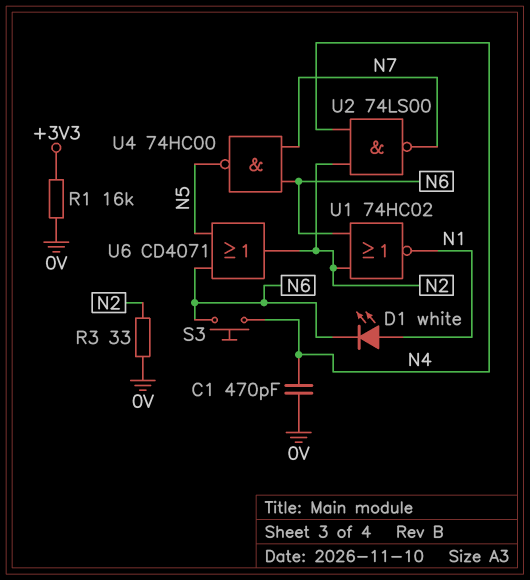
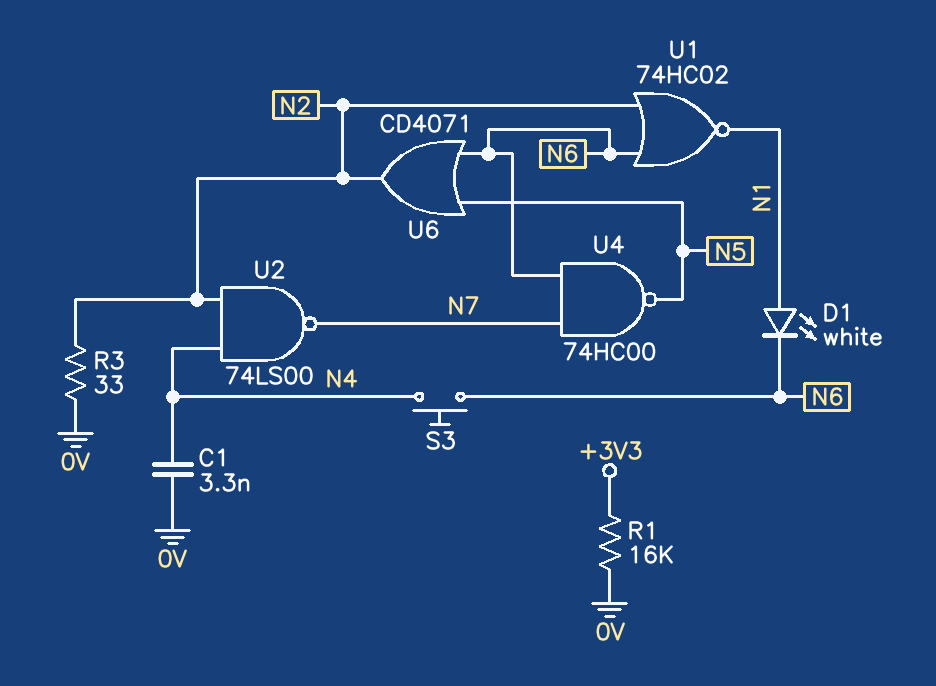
C1: 470pF (0V, N4) -> 3.3nF (0V, N4)

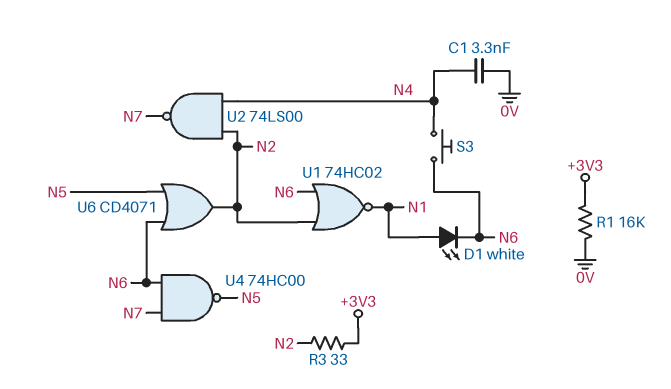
R3: 33 (0V, N2) -> 33 (+3V3, N2)

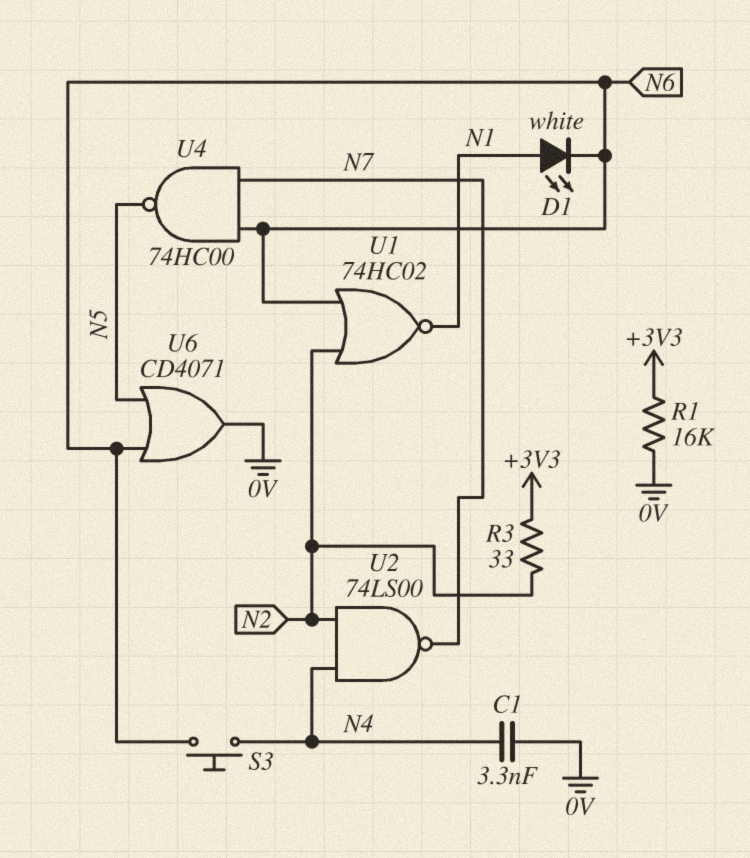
U6: OR CD4071 (in N5, in N6, out N2) -> OR CD4071 (in N5, in N6, out 0V)

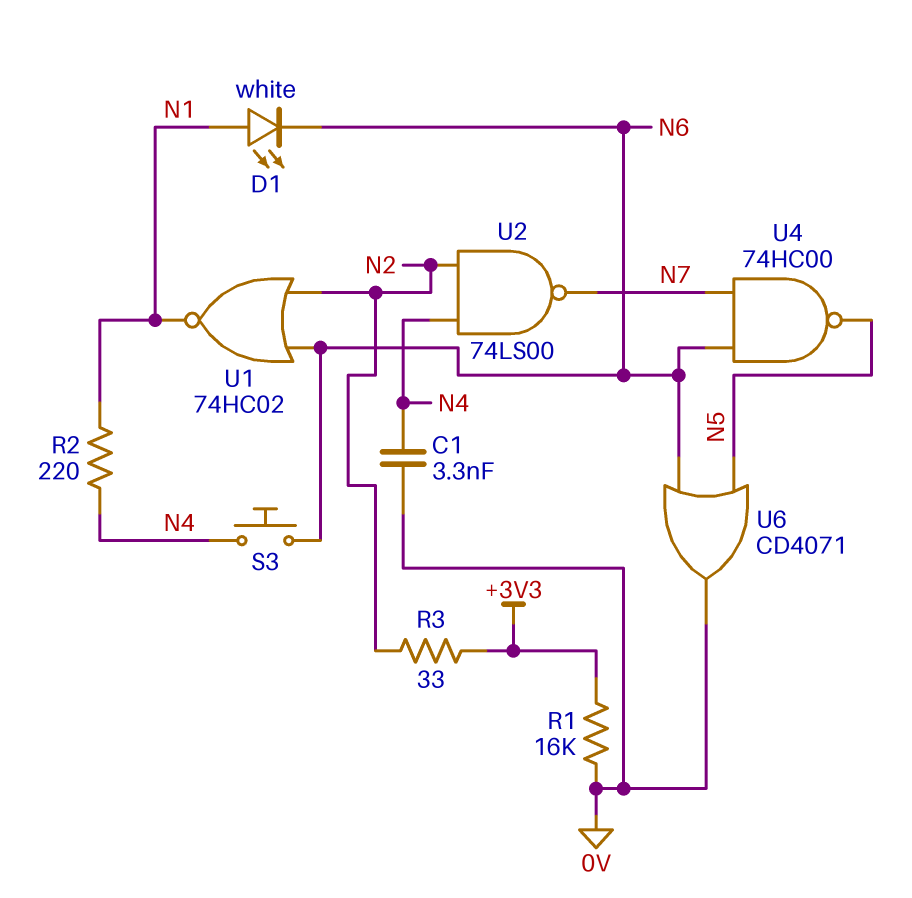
R2: none -> 220 (N1, N4)

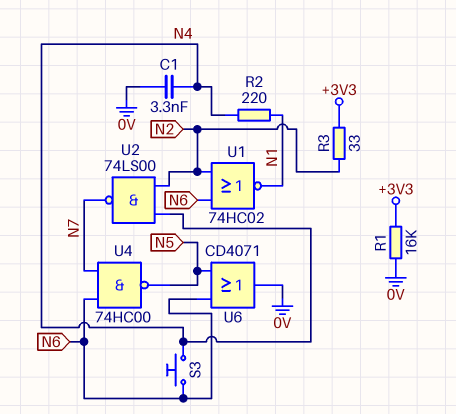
D1: LED white (A N1, K N6) -> none

